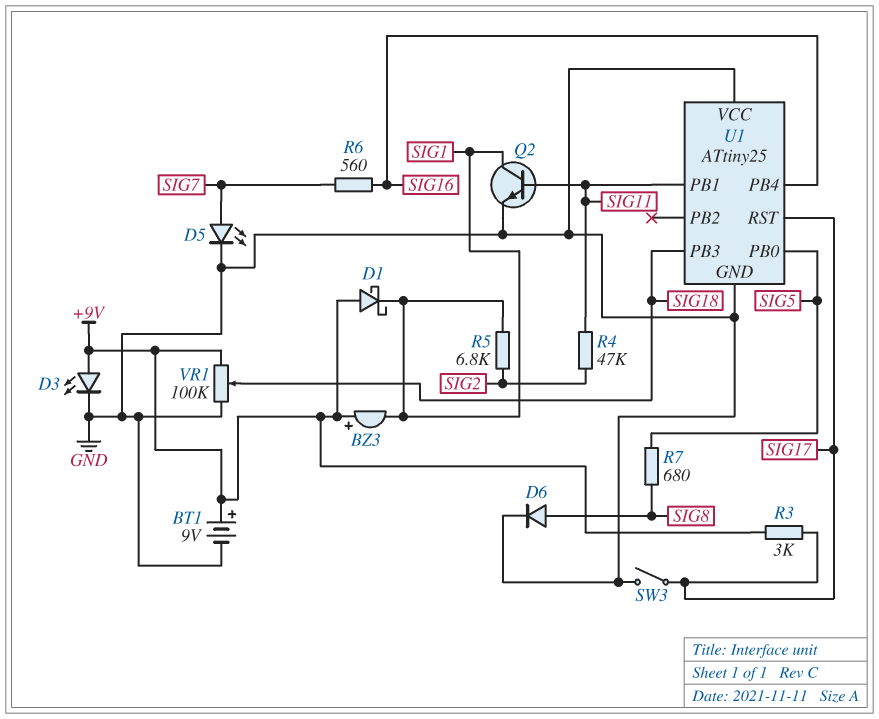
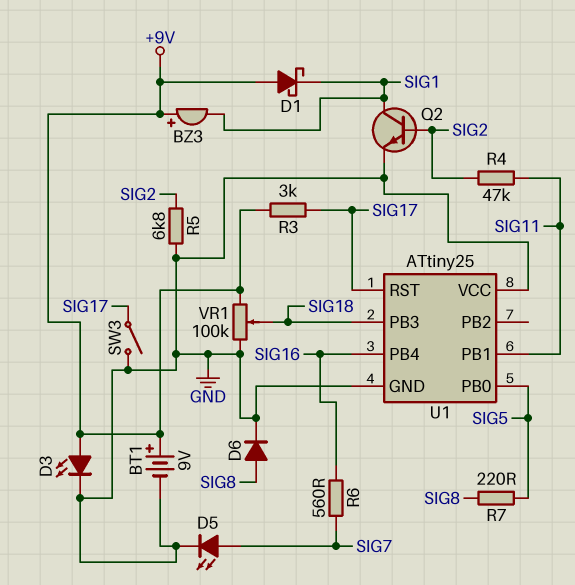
Q2: NPN (B SIG11, C SIG1, E GND) -> NPN (B SIG2, C SIG1, E GND)
R5: 6.8k (SIG1, SIG2) -> 6.8k (GND, SIG2)
R7: 680 (SIG5, SIG8) -> 220 (SIG5, SIG8)

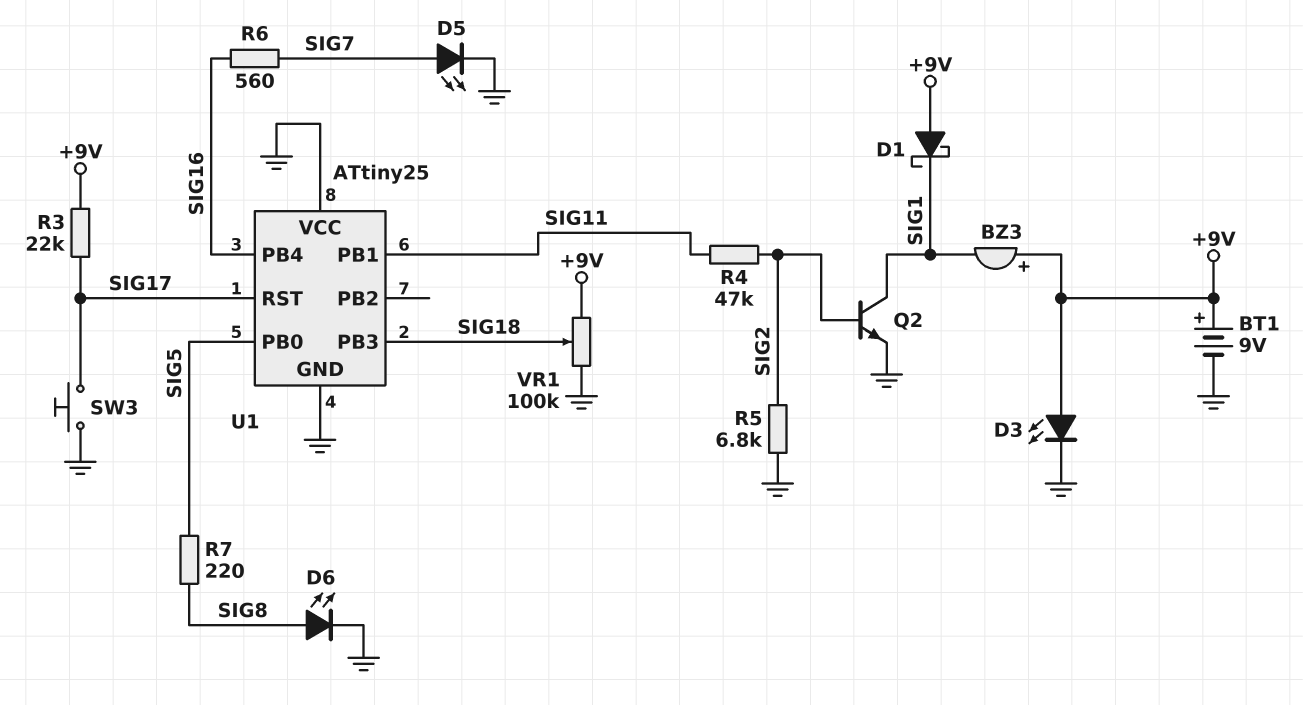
D6: diode (A SIG8, K GND) -> LED (A SIG8, K GND)
R3: 3k (+9V, SIG17) -> 22k (+9V, SIG17)
SW3: switch (GND, SIG17) -> button (GND, SIG17)

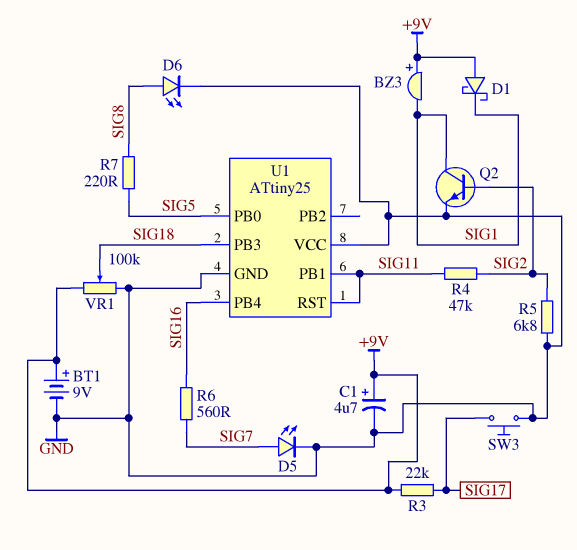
C1: none -> 4.7uF (plus +9V, minus GND)
D3: LED (A +9V, K GND) -> none
U1 pin RST: SIG17 -> SIG11

